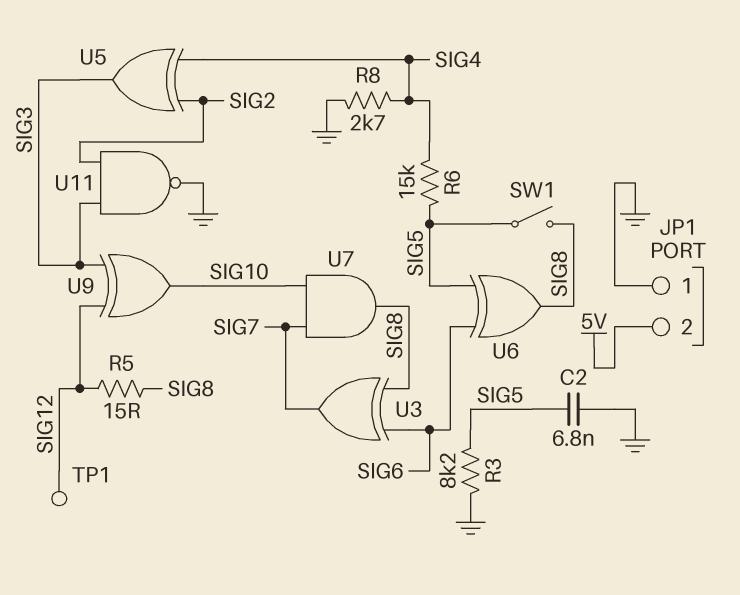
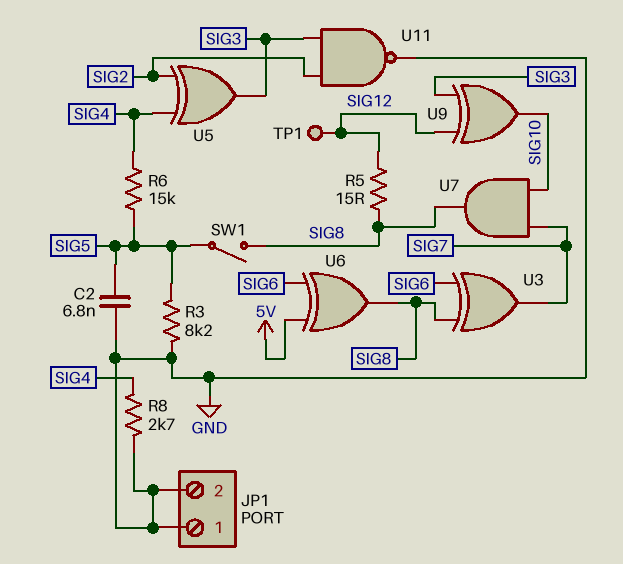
JP1 pin 2: 5V -> GND
U6: XOR (in SIG5, in SIG6, out SIG8) -> XOR (in 5V, in SIG6, out SIG8)

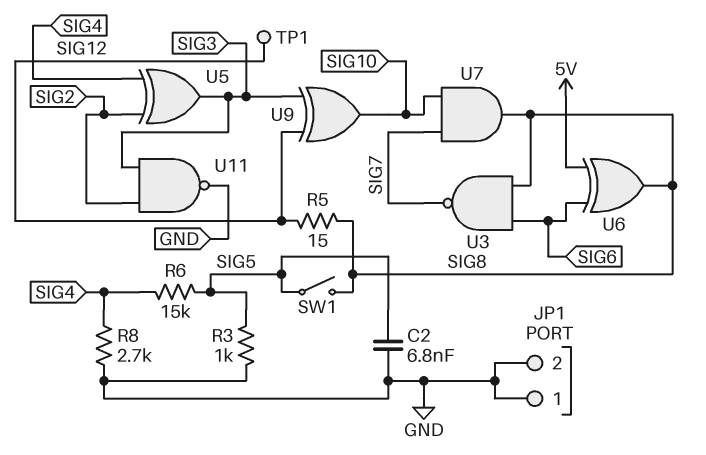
R3: 8.2k (GND, SIG5) -> 1k (GND, SIG5)
U3: XOR (in SIG6, in SIG8, out SIG7) -> NAND (in SIG6, in SIG8, out SIG7)

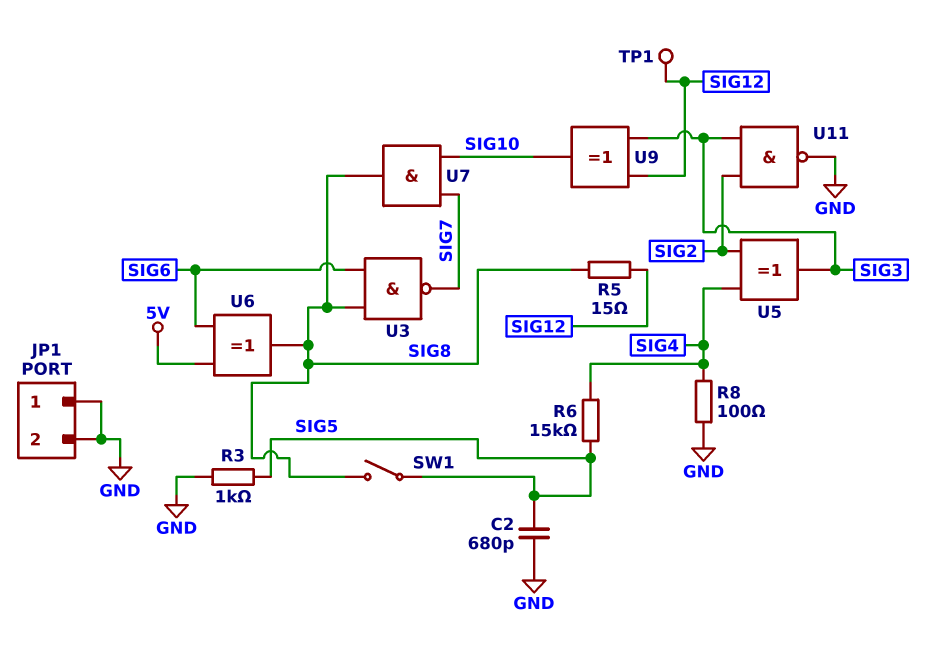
C2: 6.8nF (GND, SIG5) -> 680pF (GND, SIG5)
R8: 2.7k (GND, SIG4) -> 100 (GND, SIG4)

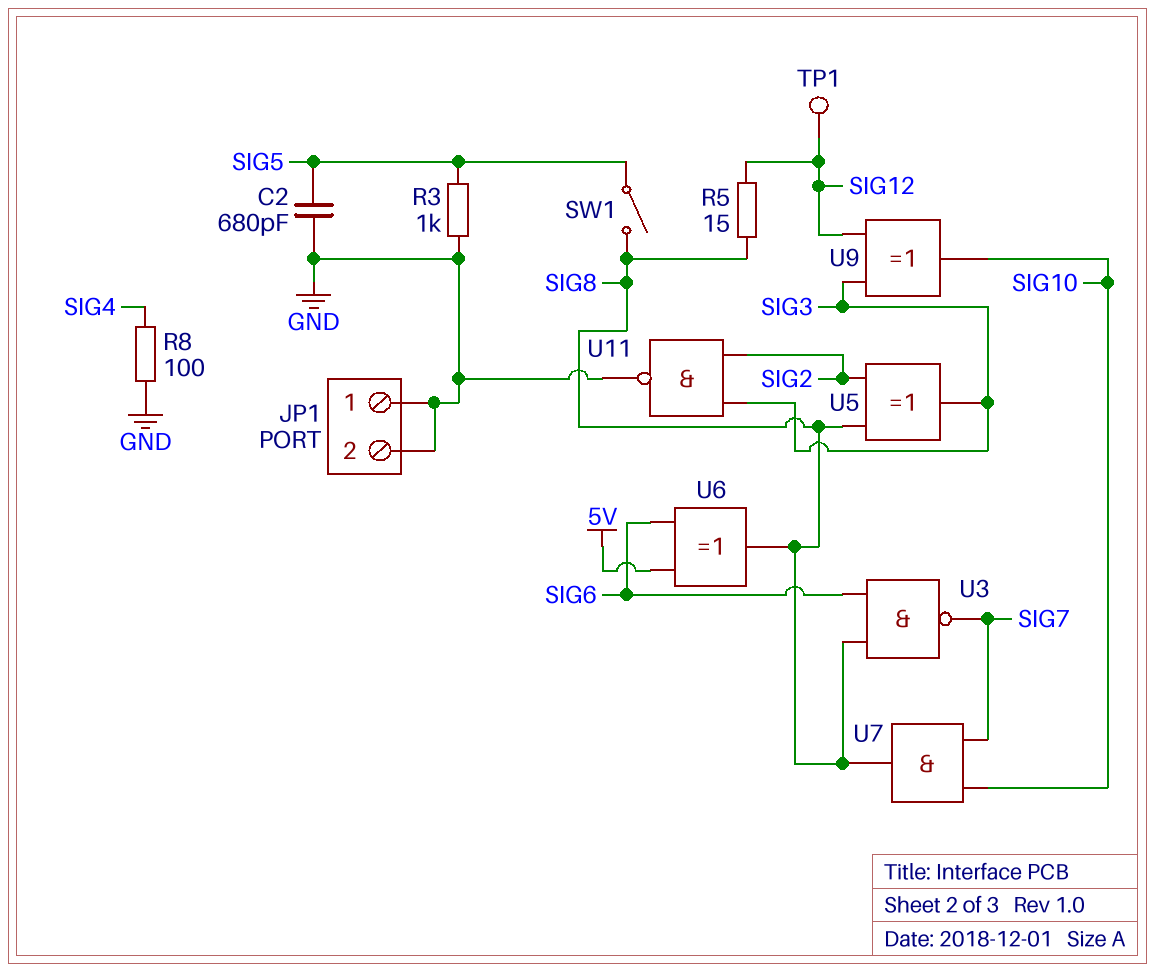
R6: 15k (SIG4, SIG5) -> none
U5: XOR (in SIG2, in SIG4, out SIG3) -> XOR (in SIG2, in SIG8, out SIG3)

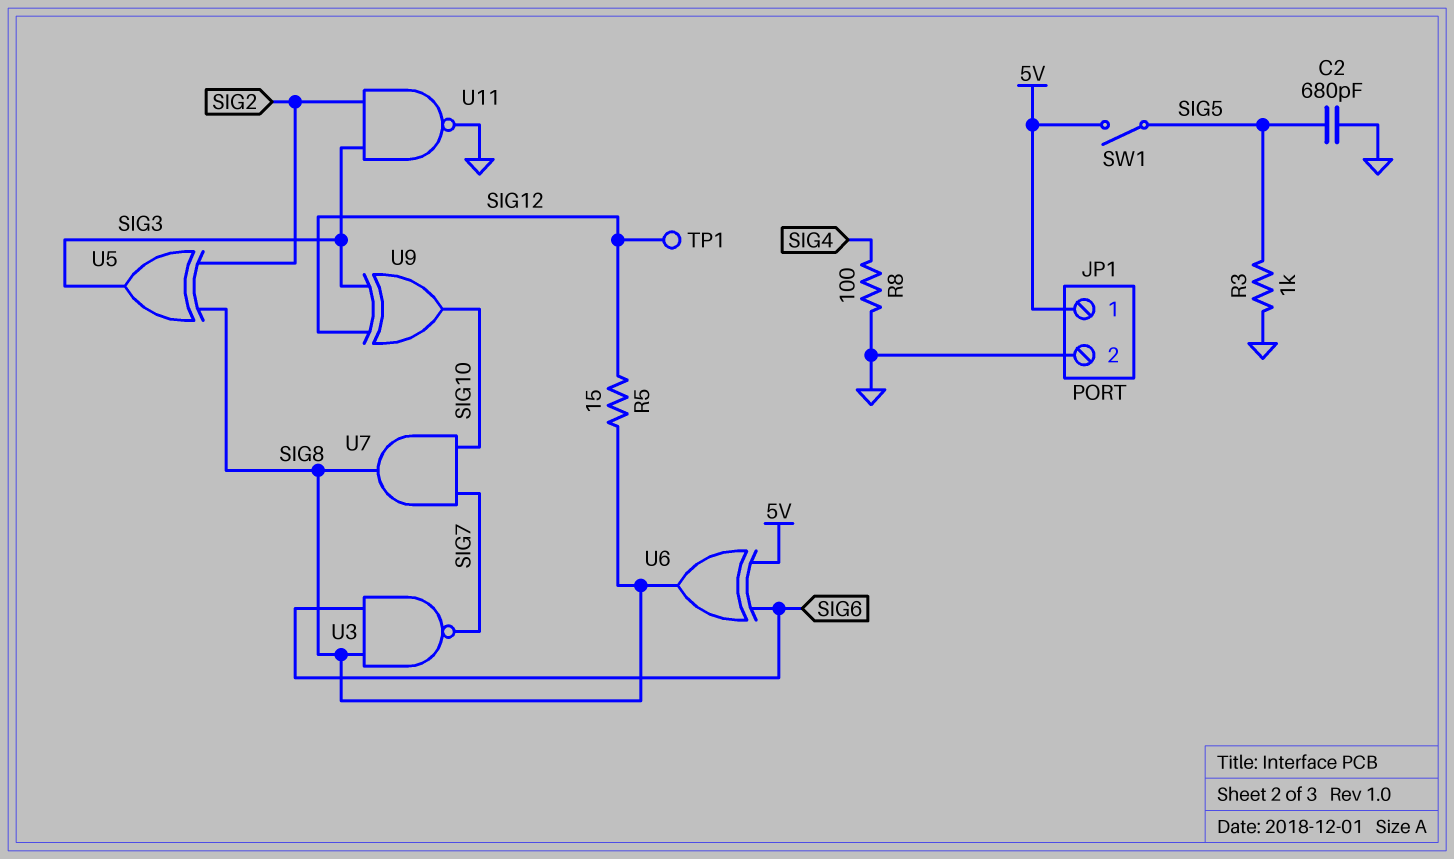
JP1 pin 1: GND -> 5V
SW1: switch (SIG5, SIG8) -> switch (5V, SIG5)

